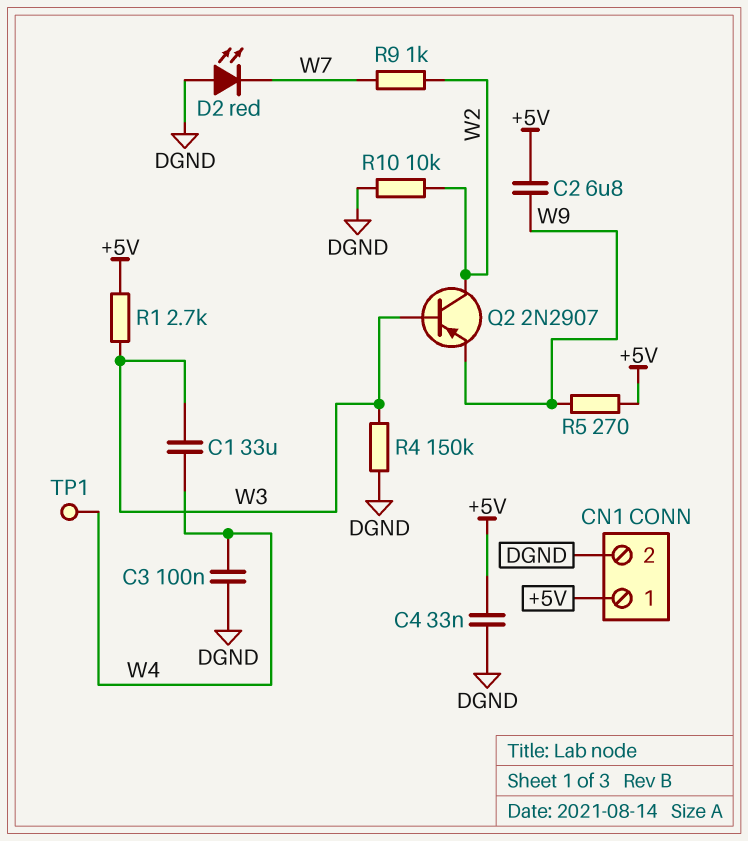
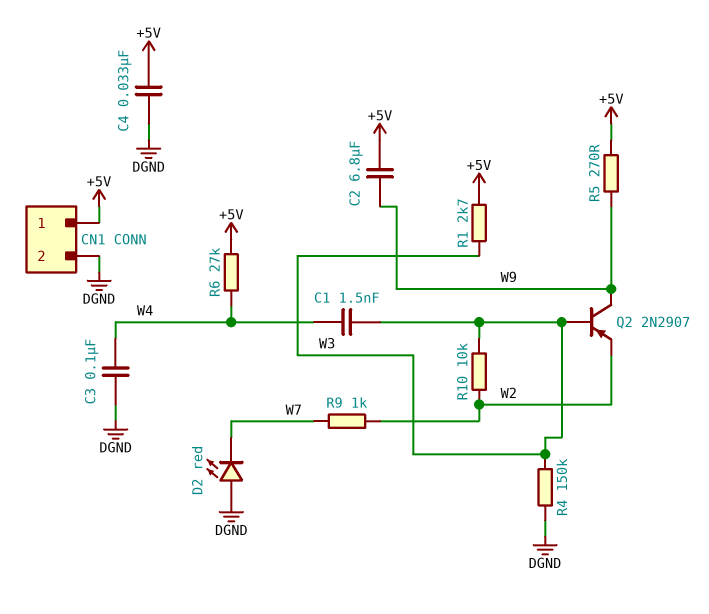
C1: 33uF (W3, W4) -> 1.5nF (W3, W4)
Q2: PNP 2N2907 (B W3, C W2, E W9) -> PNP 2N2907 (B W3, C W9, E W2)
R6: none -> 27k (+5V, W4)
R10: 10k (DGND, W2) -> 10k (W2, W3)
TP1: test point (W4) -> none

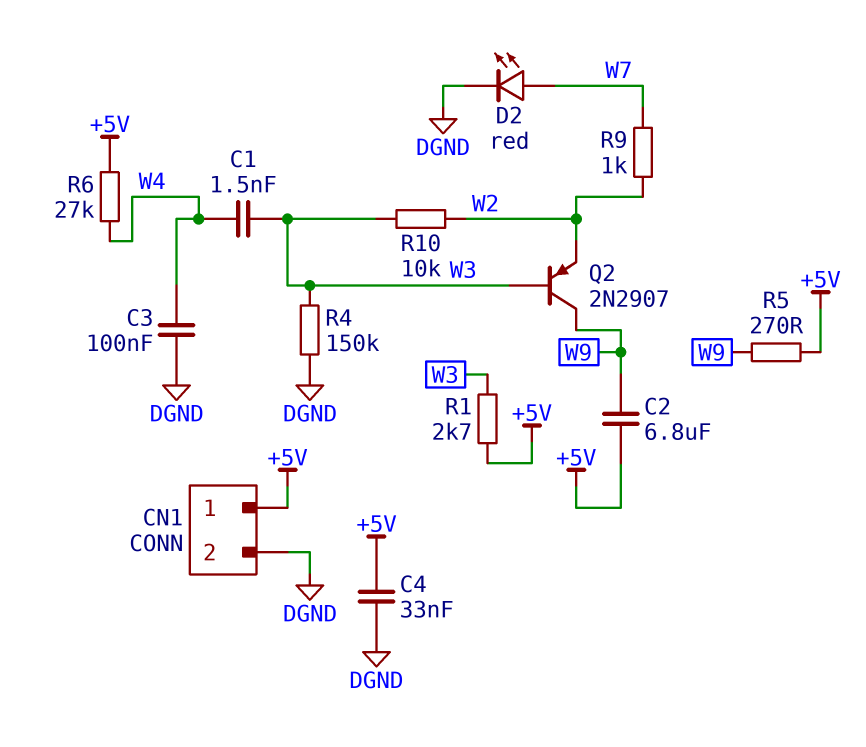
D2: LED red (A DGND, K W7) -> LED red (A W7, K DGND)

